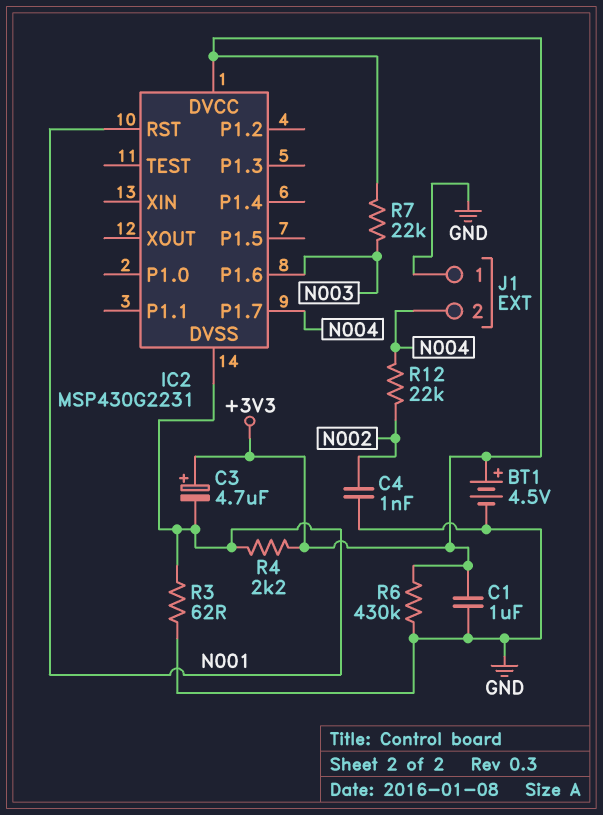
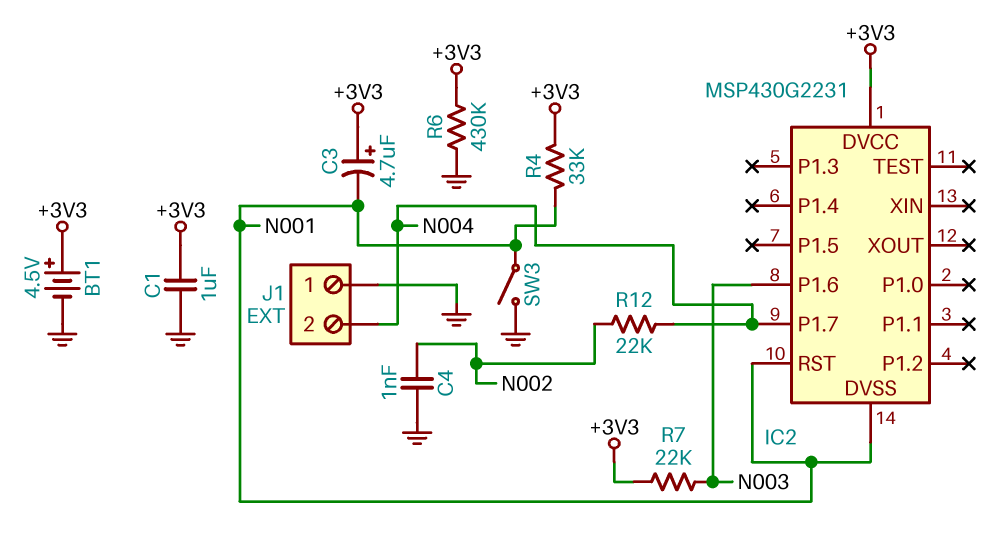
R3: 62 (GND, N001) -> none
R4: 2.2k (+3V3, N001) -> 33k (+3V3, N001)
SW3: none -> switch (GND, N001)

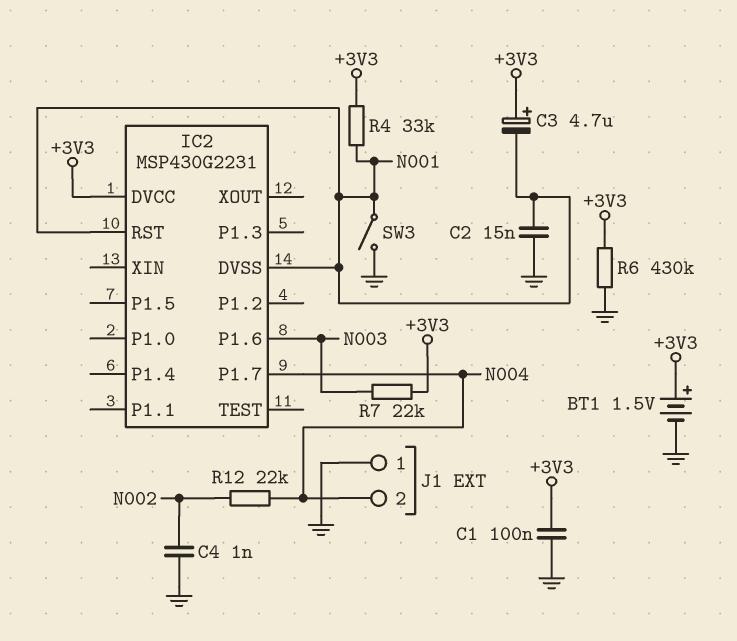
BT1: 4.5V (plus +3V3, minus GND) -> 1.5V (plus +3V3, minus GND)
C1: 1uF (+3V3, GND) -> 100nF (+3V3, GND)
C2: none -> 15nF (GND, N001)

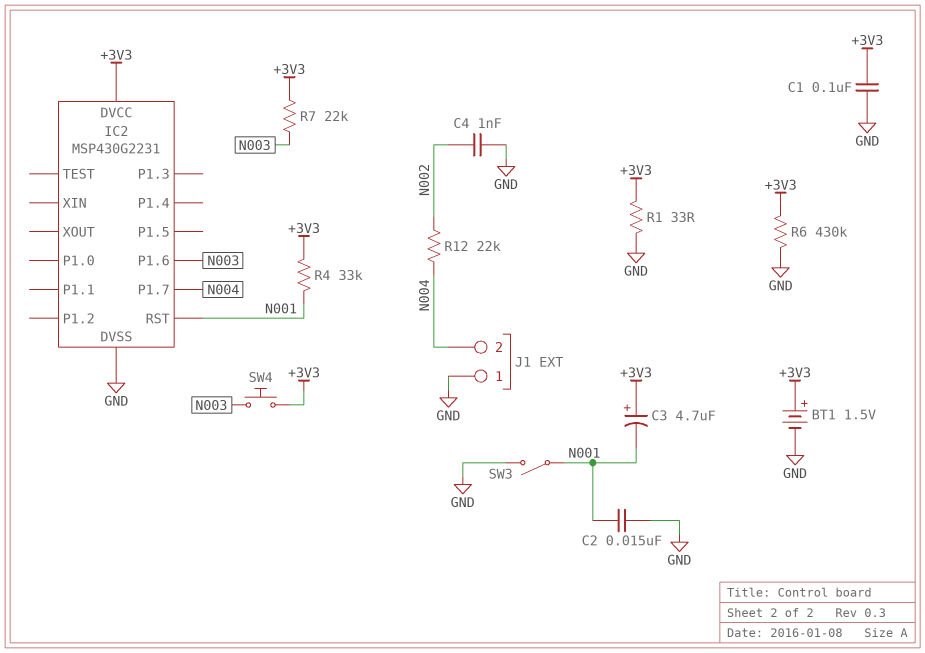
IC2 pin DVSS: N001 -> GND
R1: none -> 33 (+3V3, GND)
SW4: none -> button (+3V3, N003)

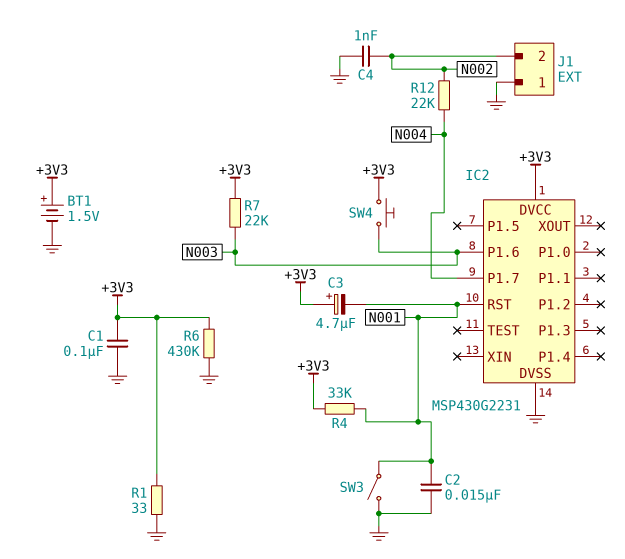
J1 pin 2: N004 -> N002

